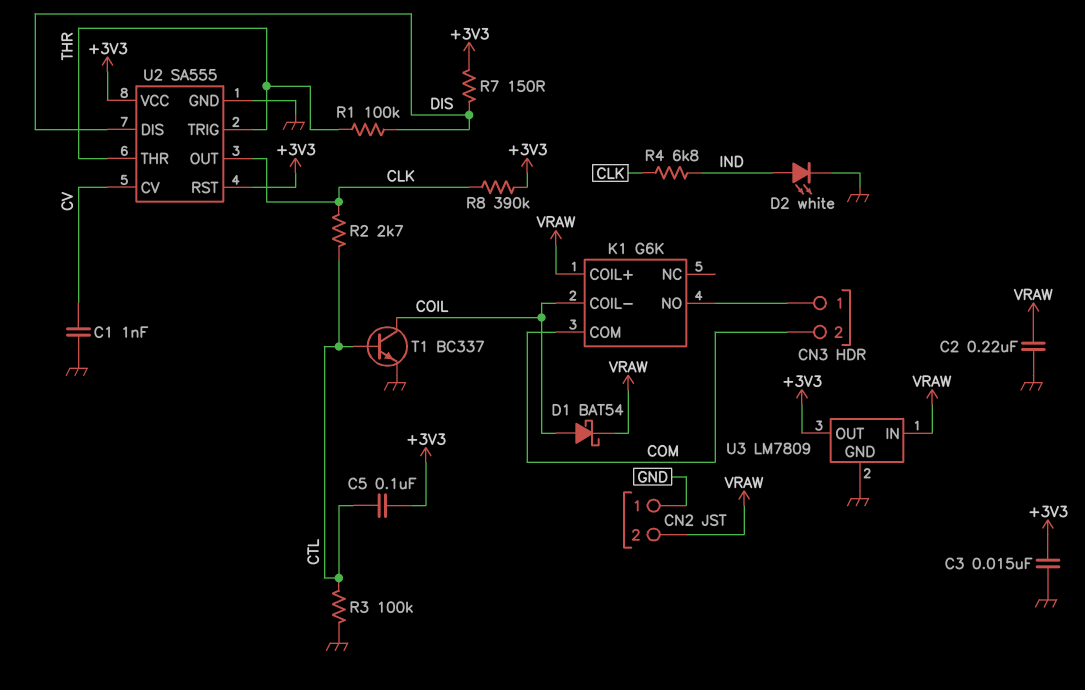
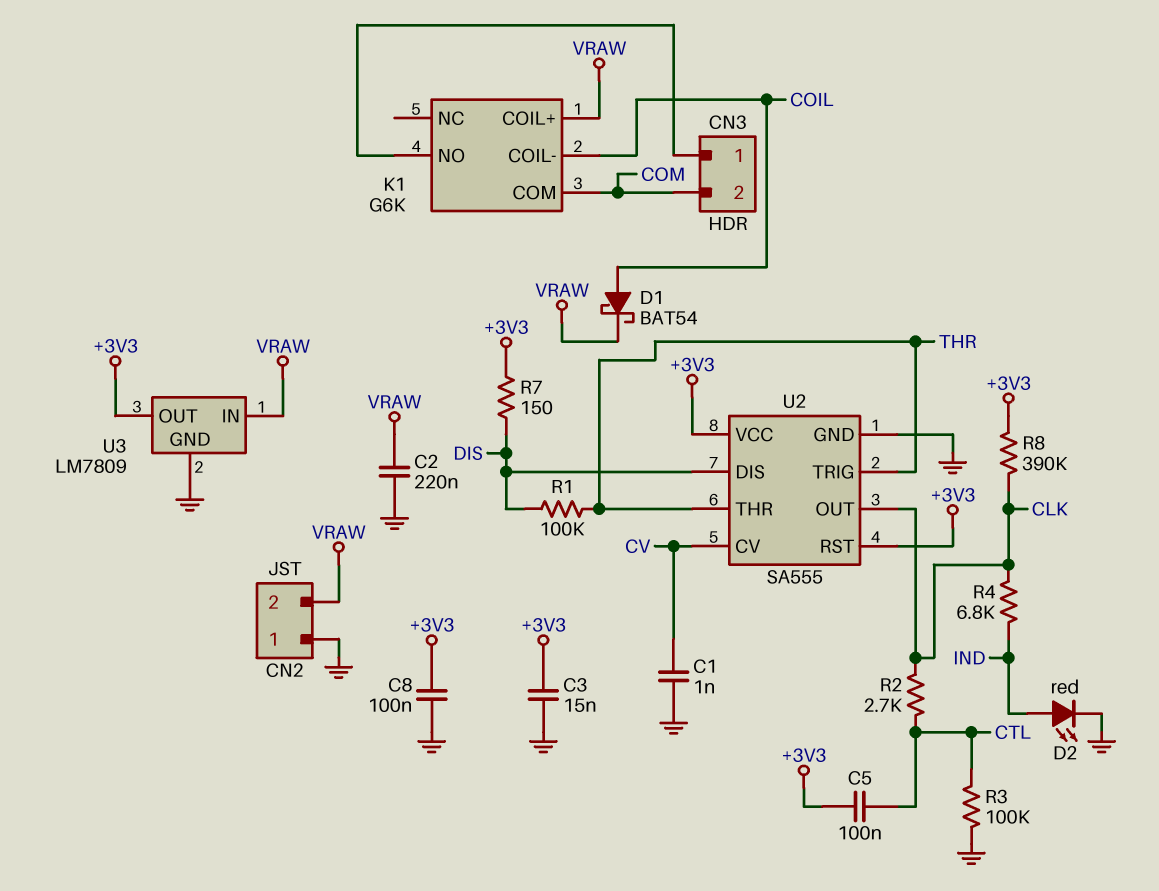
C8: none -> 100nF (+3V3, GND)
D2: LED white (A IND, K GND) -> LED red (A IND, K GND)
T1: NPN BC337 (B CTL, C COIL, E GND) -> none

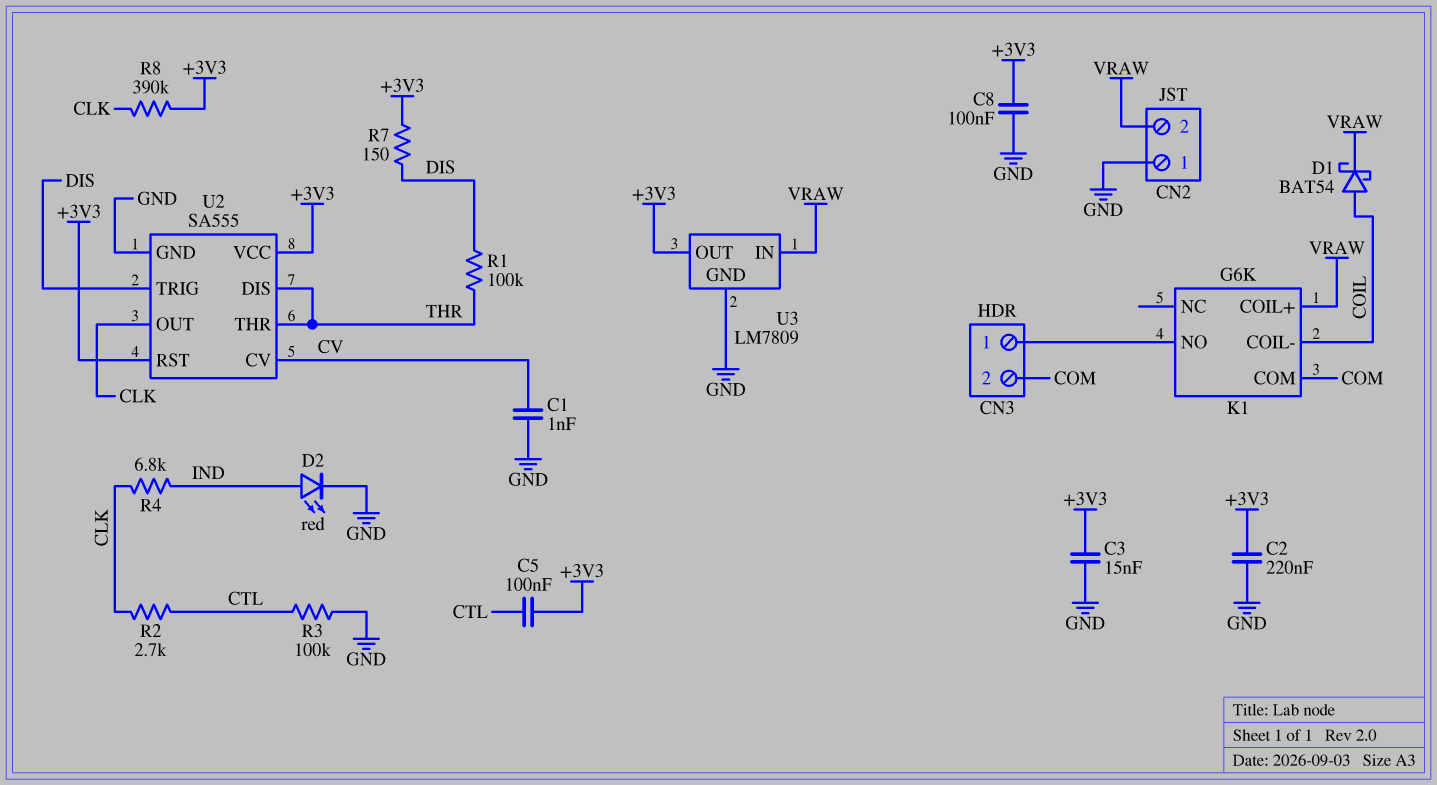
C2: 220nF (GND, VRAW) -> 220nF (+3V3, GND)
U2 pin DIS: DIS -> THR
U2 pin TRIG: THR -> DIS

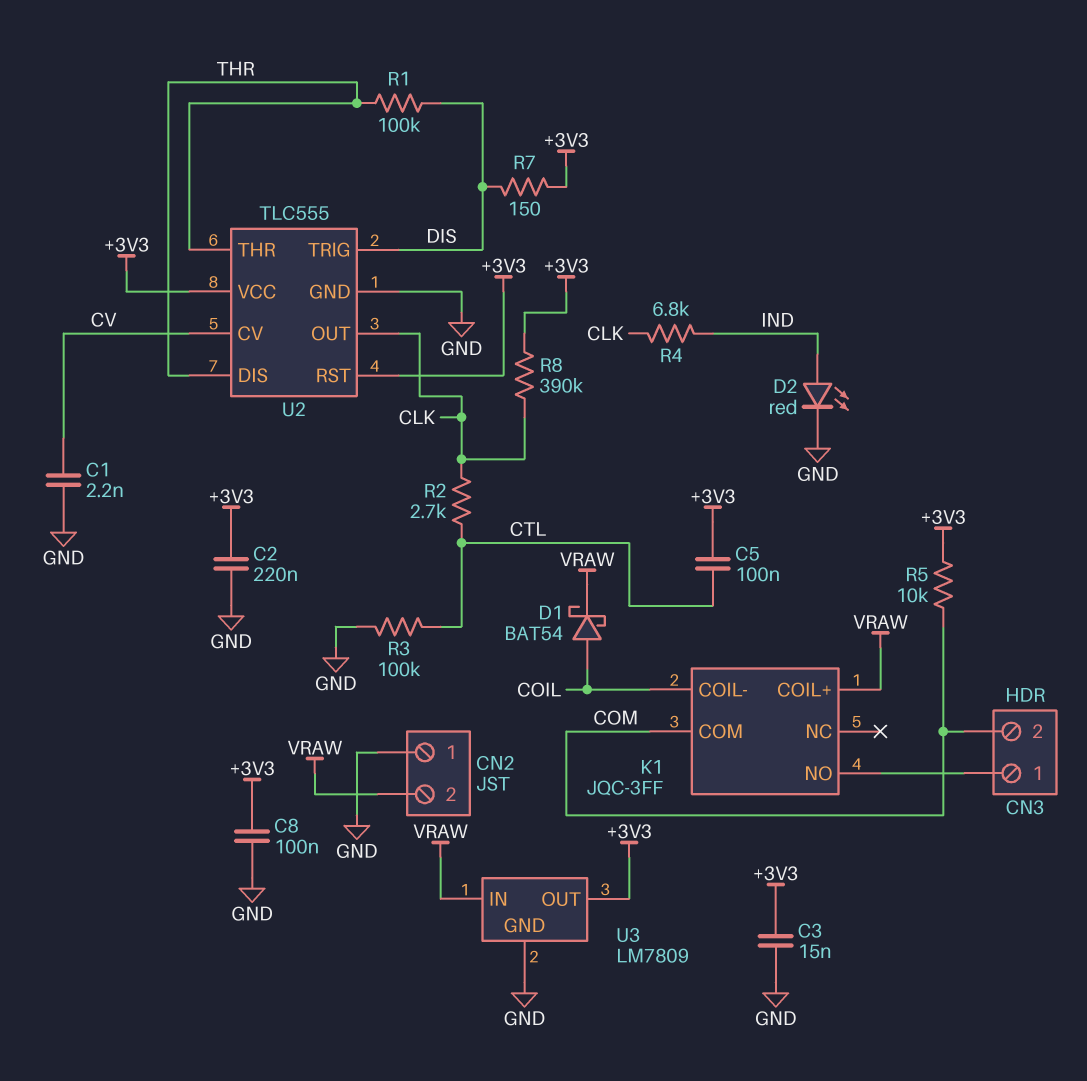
C1: 1nF (CV, GND) -> 2.2nF (CV, GND)
K1: G6K -> JQC-3FF
R5: none -> 10k (+3V3, COM)
U2: SA555 -> TLC555

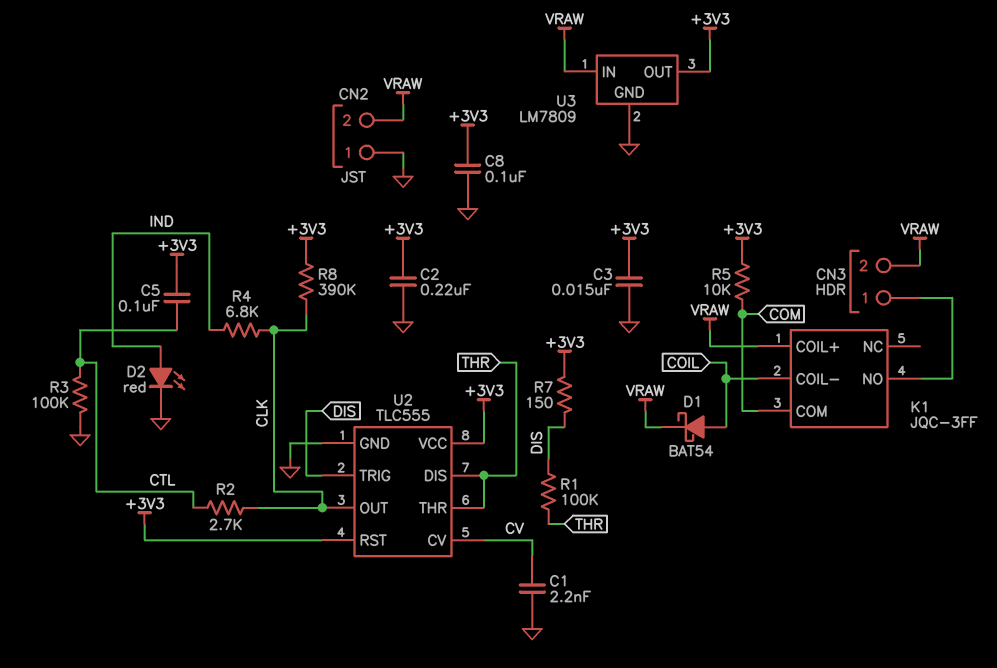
CN3 pin 2: COM -> VRAW

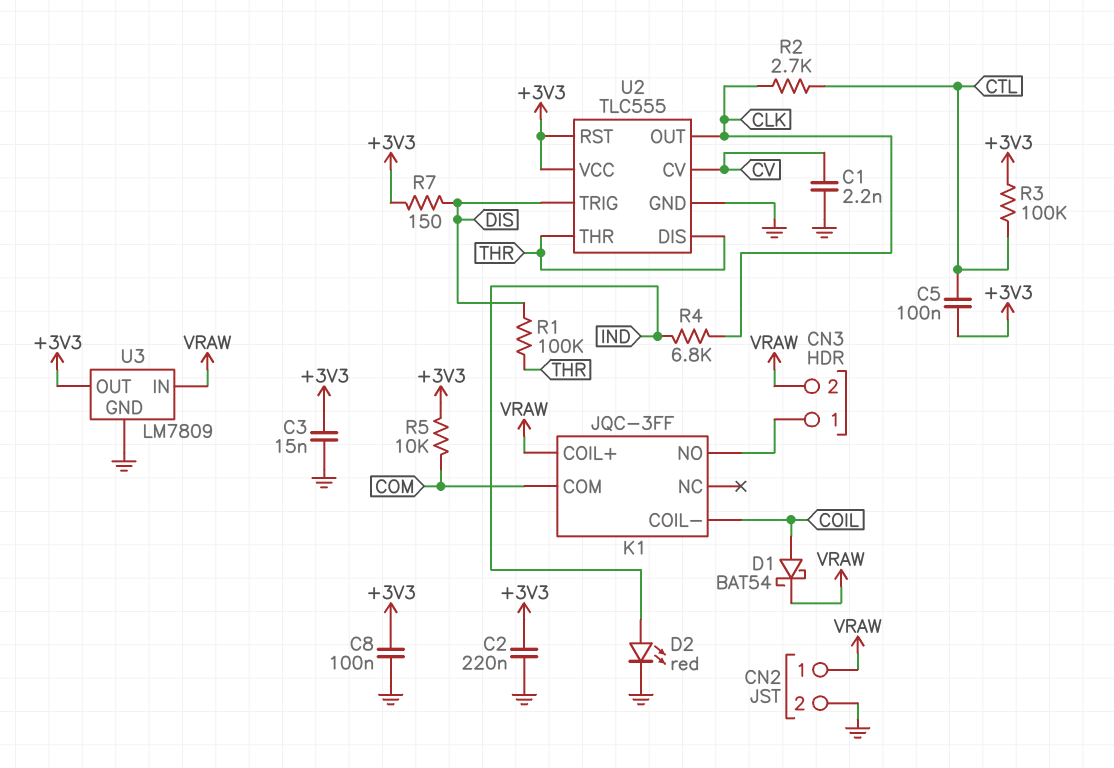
CN2 pin 1: GND -> VRAW
CN2 pin 2: VRAW -> GND
R3: 100k (CTL, GND) -> 100k (+3V3, CTL)
R8: 390k (+3V3, CLK) -> none

